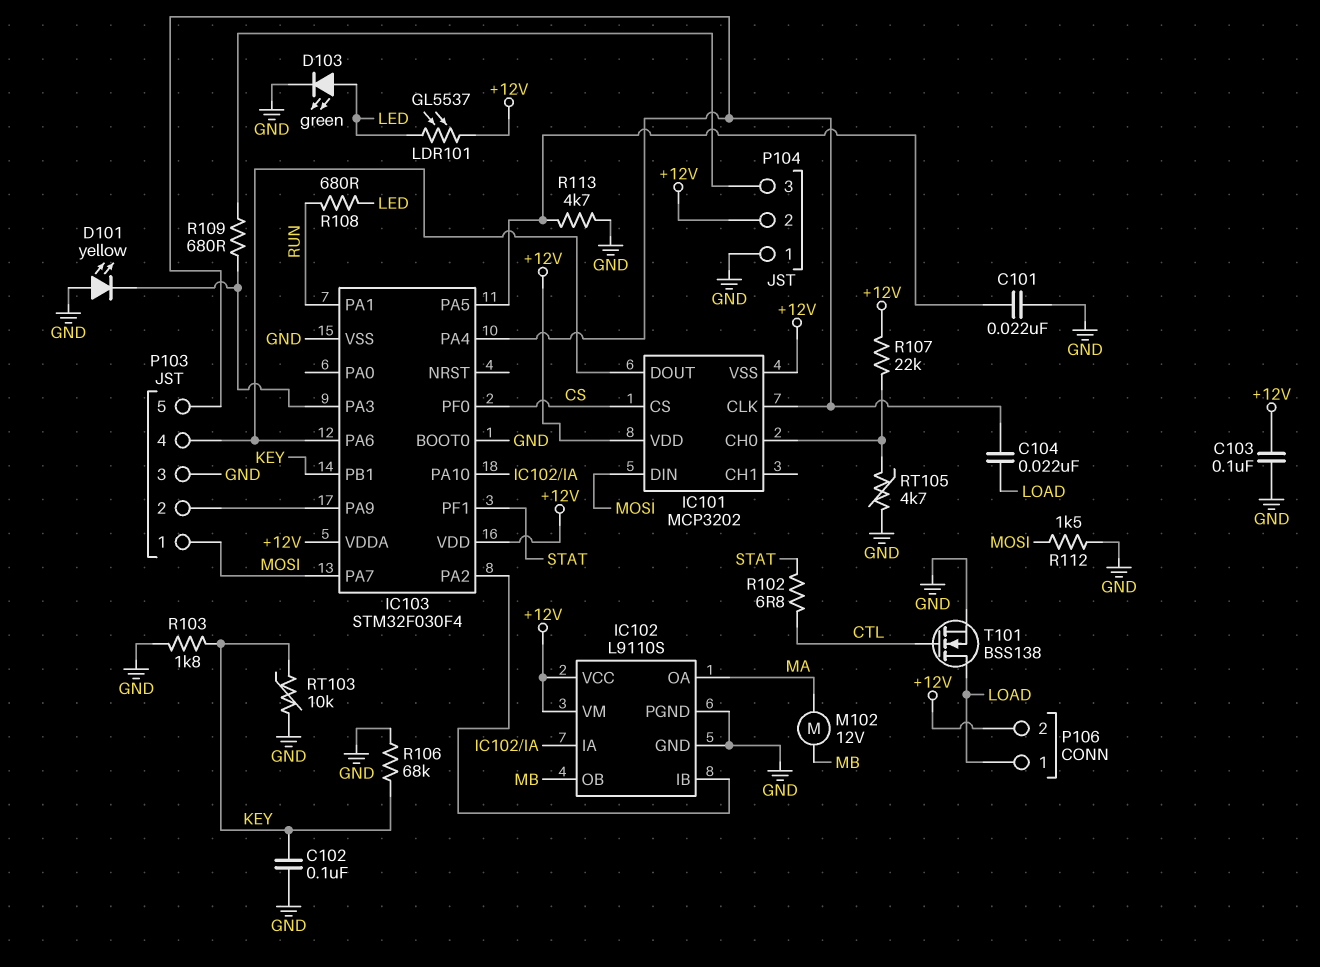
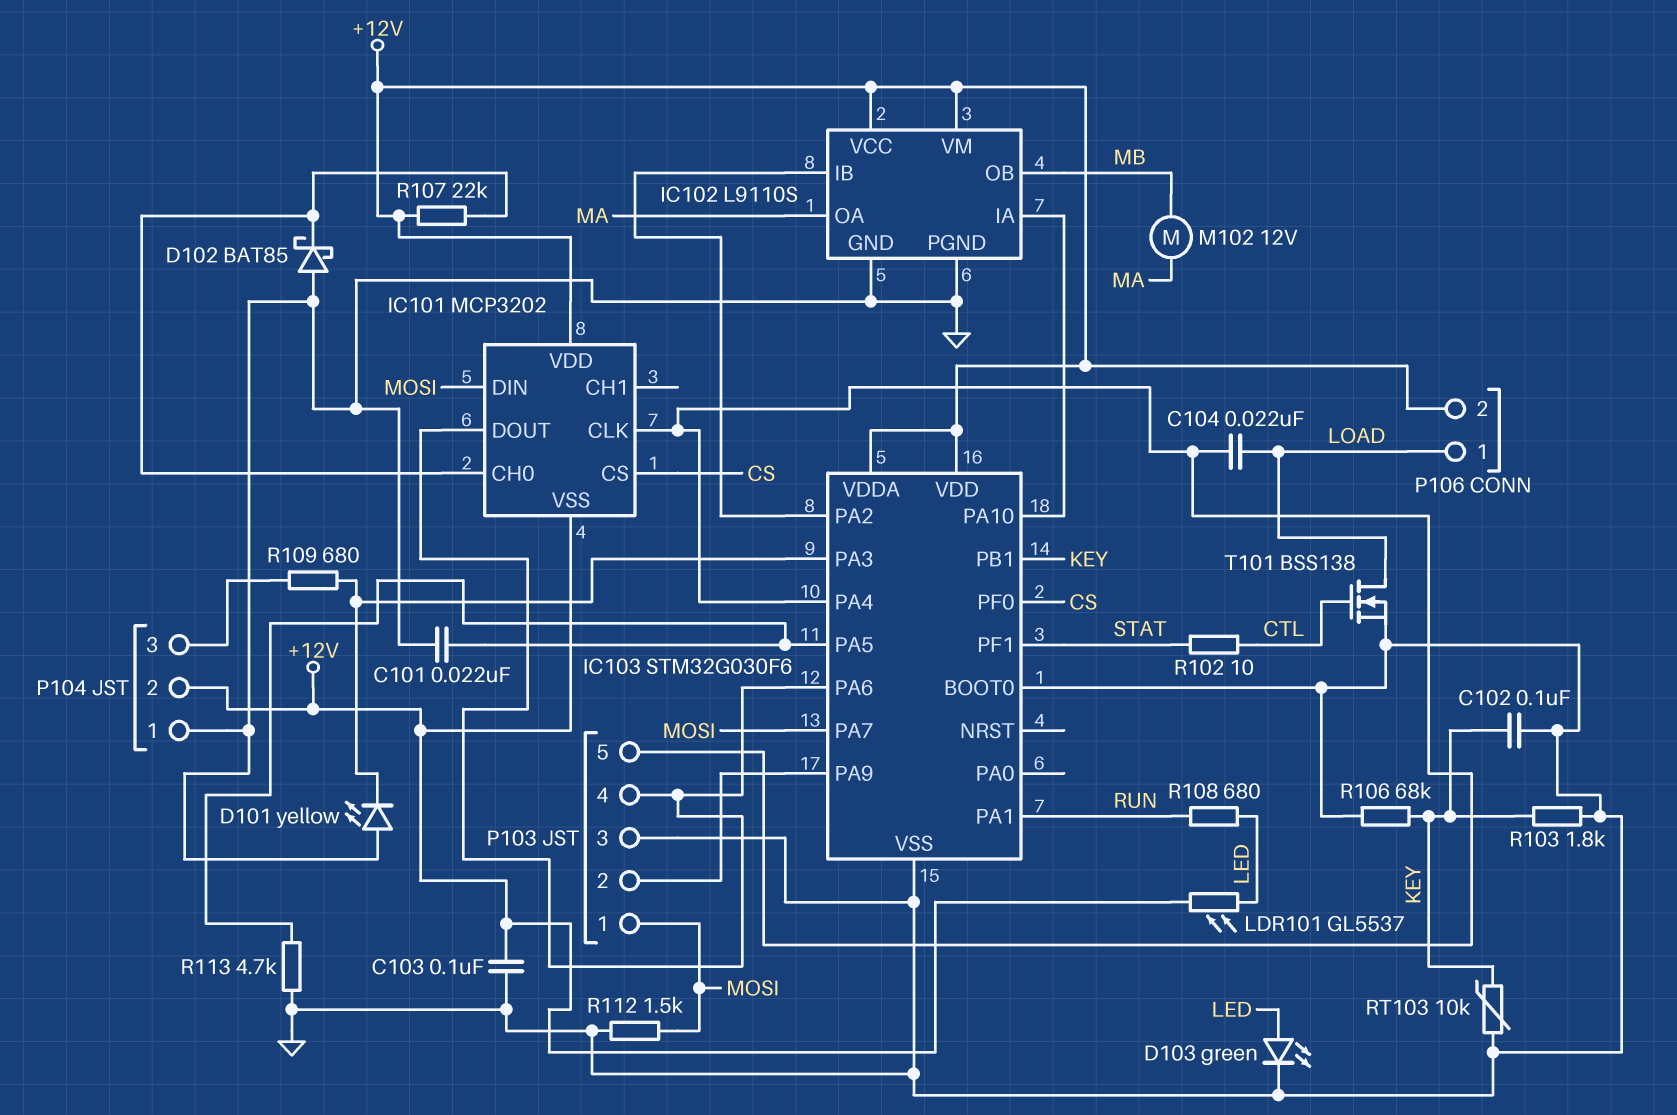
D102: none -> schottky BAT85 (A GND, K IC101/CH0)
IC103: STM32F030F4 -> STM32G030F6
R102: 6.8 (CTL, STAT) -> 10 (CTL, STAT)
RT105: 4.7k (GND, IC101/CH0) -> none

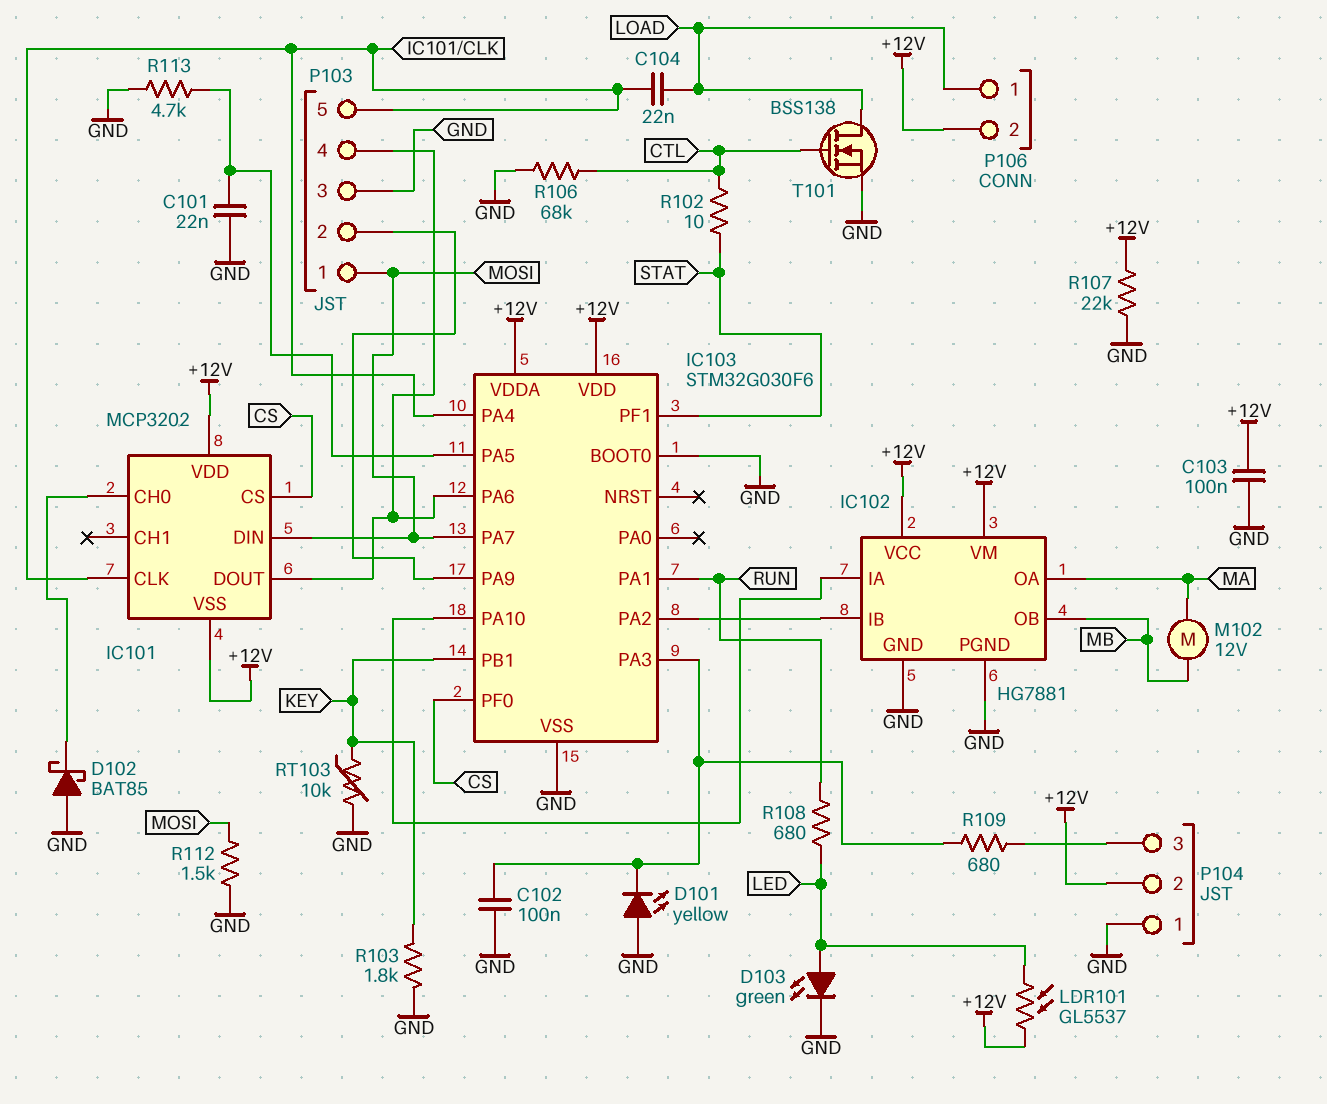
C102: 100nF (GND, KEY) -> 100nF (GND, IC103/PA3)
IC102: L9110S -> HG7881
R106: 68k (GND, KEY) -> 68k (CTL, GND)
R107: 22k (+12V, IC101/CH0) -> 22k (+12V, GND)

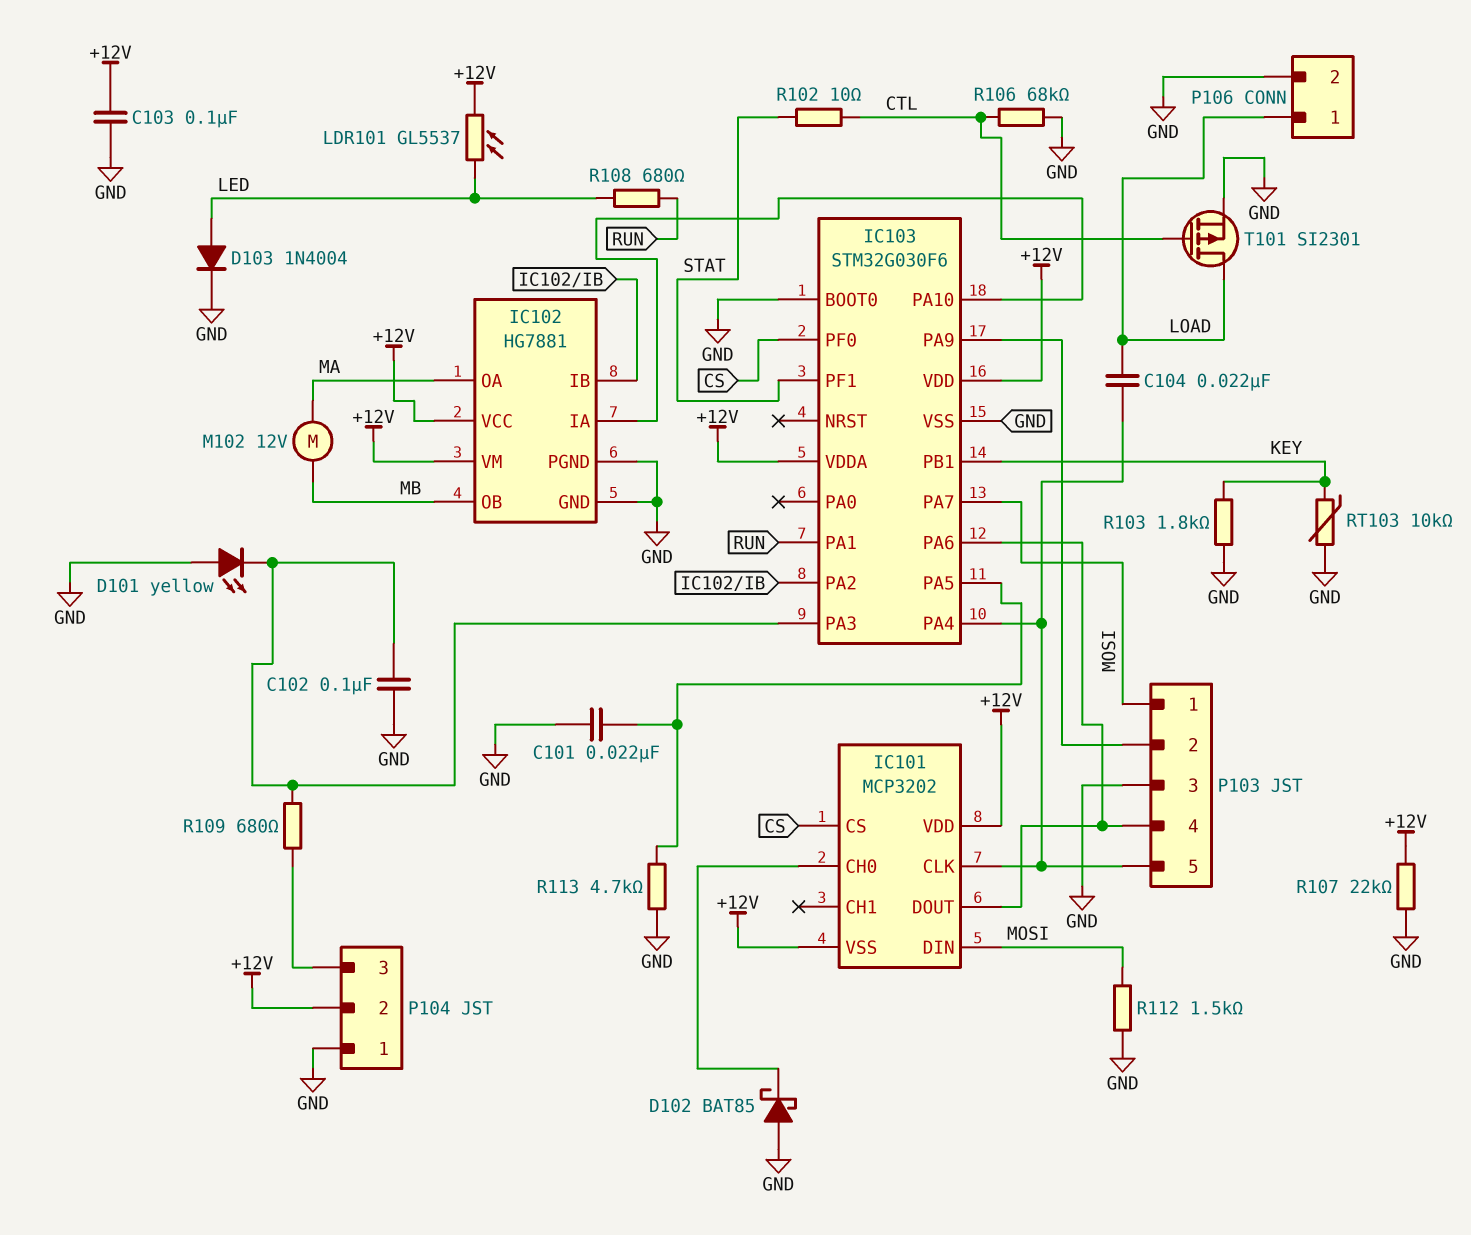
D103: LED green (A LED, K GND) -> diode 1N4004 (A LED, K GND)
P106 pin 2: +12V -> GND
T101: NMOS BSS138 (G CTL, D LOAD, S GND) -> PMOS SI2301 (G CTL, D LOAD, S GND)

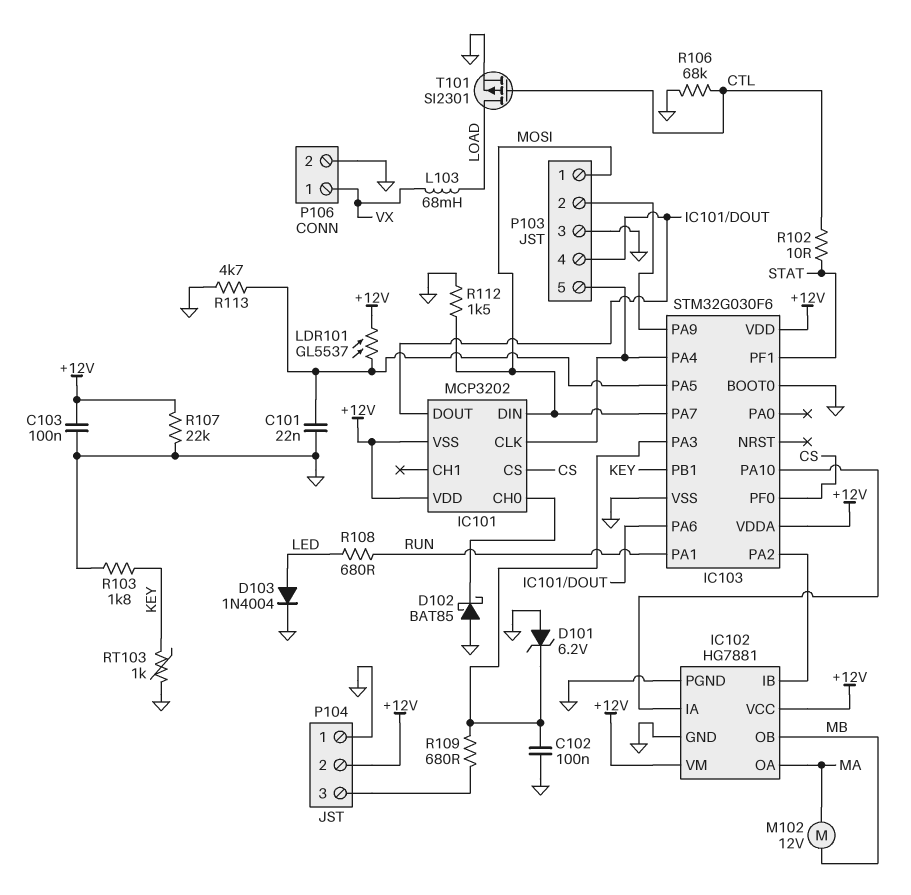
C104: 22nF (IC101/CLK, LOAD) -> none
D101: LED yellow (A GND, K IC103/PA3) -> zener 6.2V (A GND, K IC103/PA3)
L103: none -> 68mH (LOAD, VX)
LDR101: GL5537 (+12V, LED) -> GL5537 (+12V, IC103/PA5)
P106 pin 1: LOAD -> VX
RT103: 10k (GND, KEY) -> 1k (GND, KEY)

